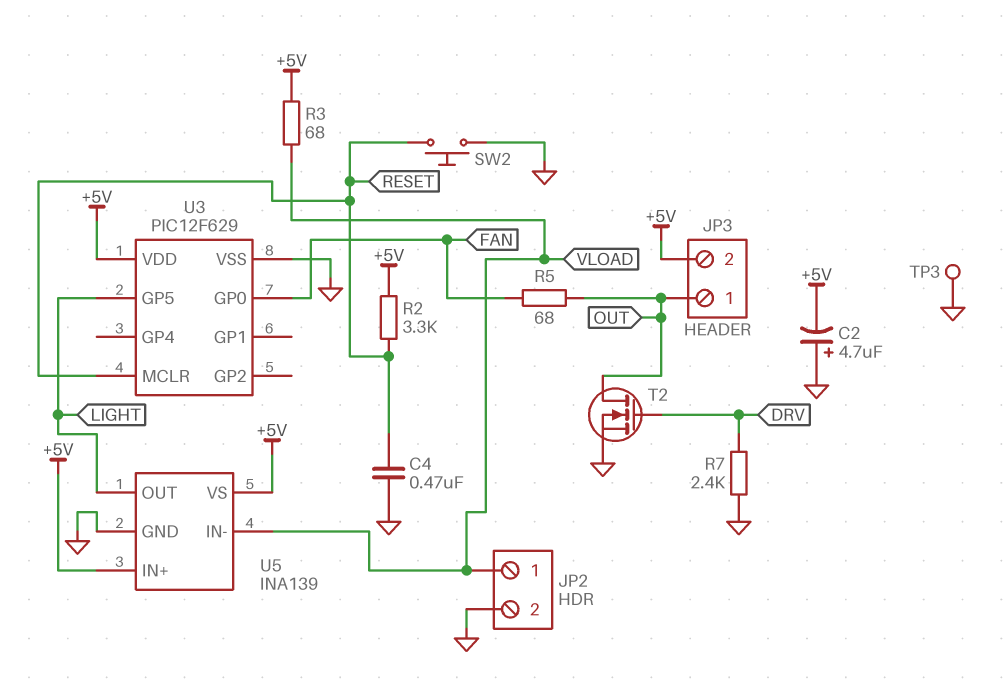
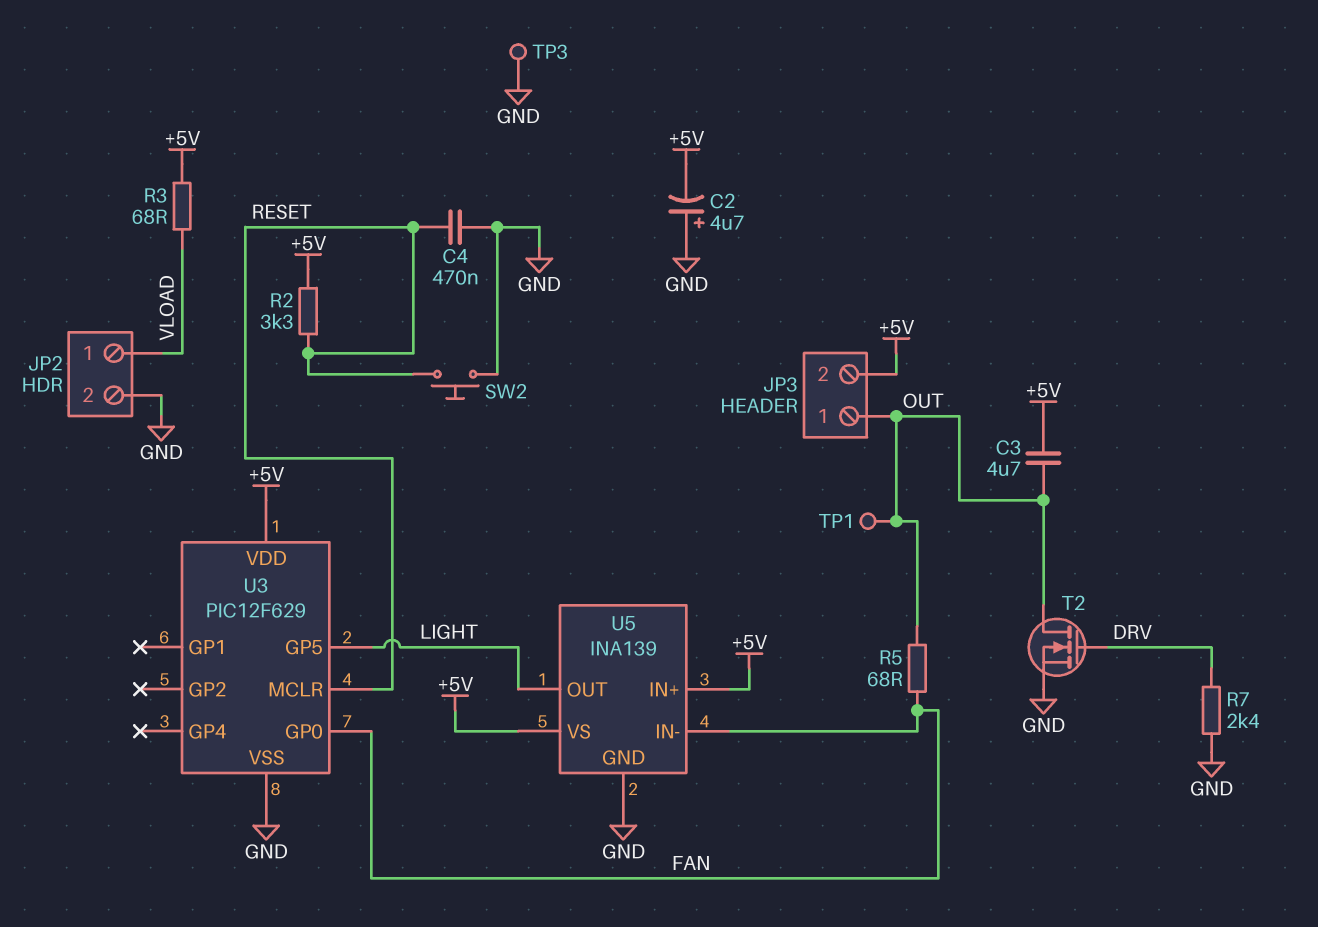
C3: none -> 4.7uF (+5V, OUT)
TP1: none -> test point (OUT)
U5 pin IN-: VLOAD -> FAN

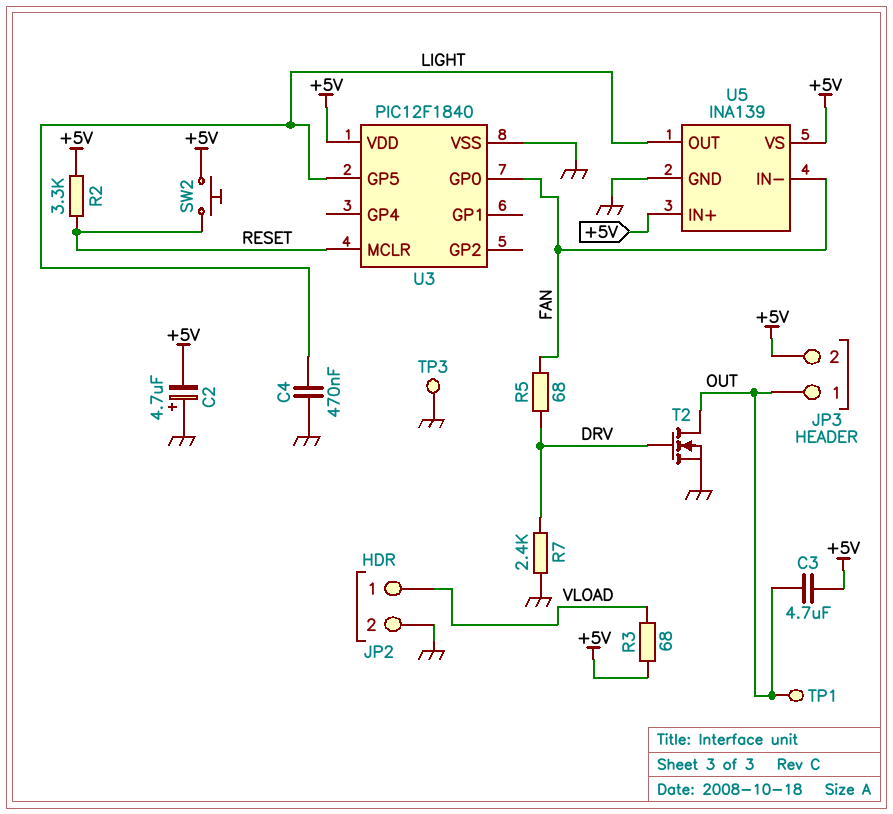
C4: 470nF (GND, RESET) -> 470nF (GND, LIGHT)
R5: 68 (FAN, OUT) -> 68 (DRV, FAN)
SW2: button (GND, RESET) -> button (+5V, RESET)
U3: PIC12F629 -> PIC12F1840

